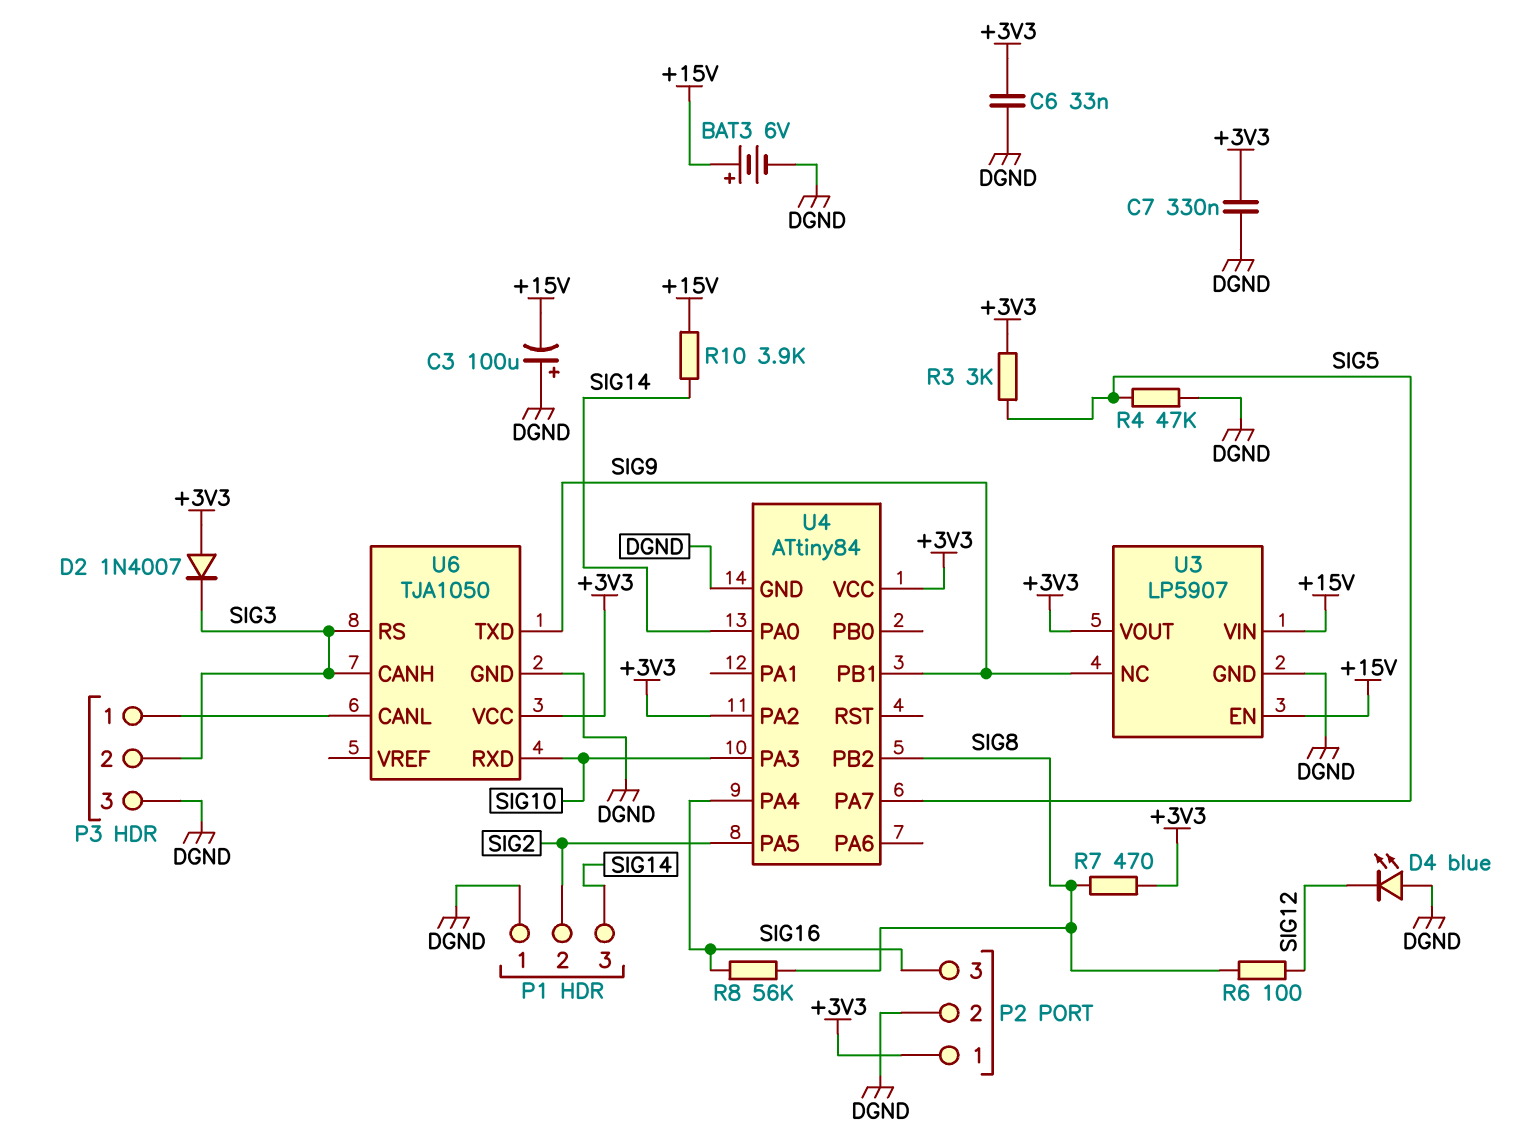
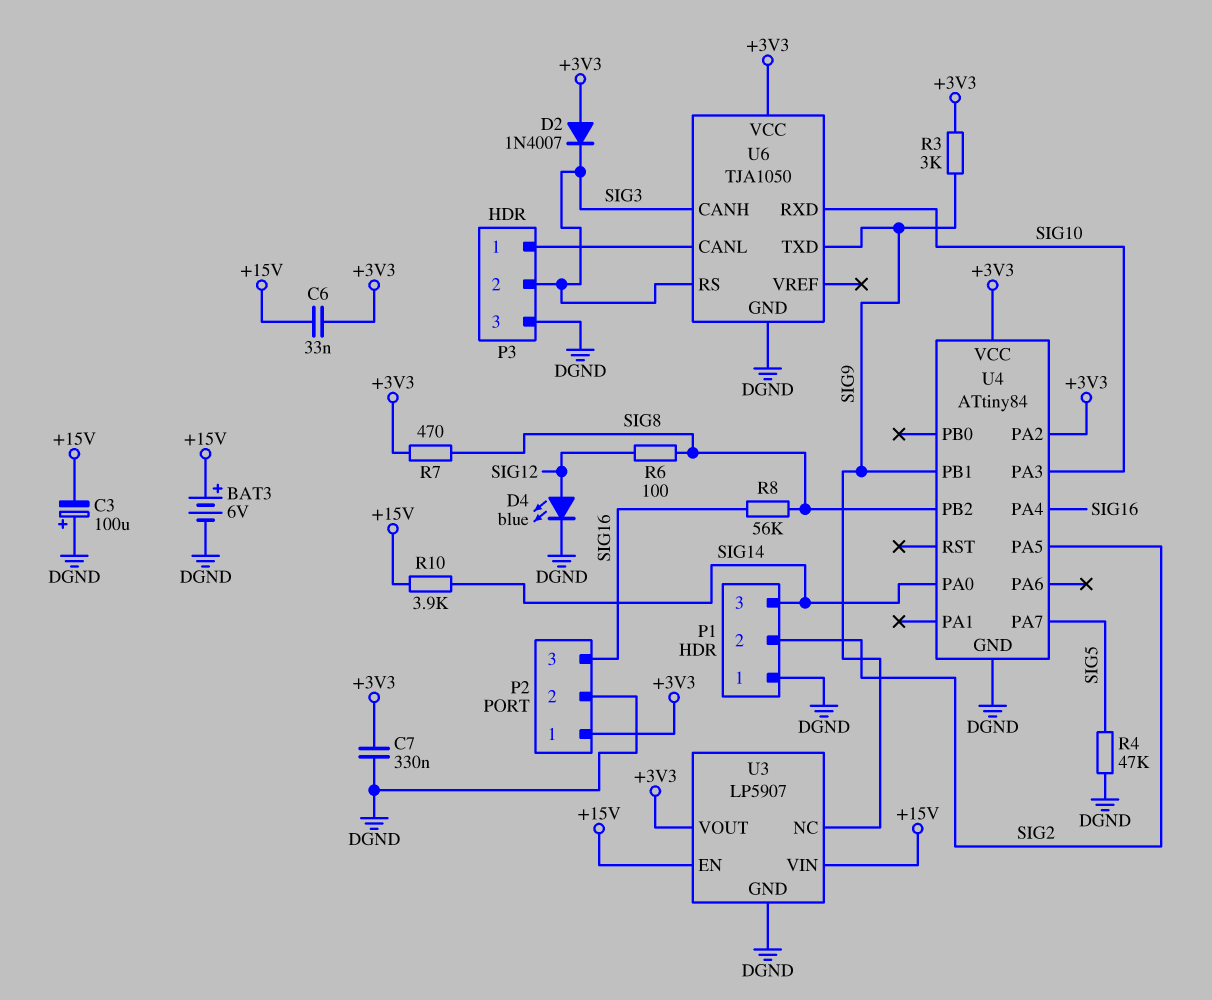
C6: 33nF (+3V3, DGND) -> 33nF (+3V3, +15V)
D4: LED blue (A DGND, K SIG12) -> LED blue (A SIG12, K DGND)
R3: 3k (+3V3, SIG5) -> 3k (+3V3, SIG9)

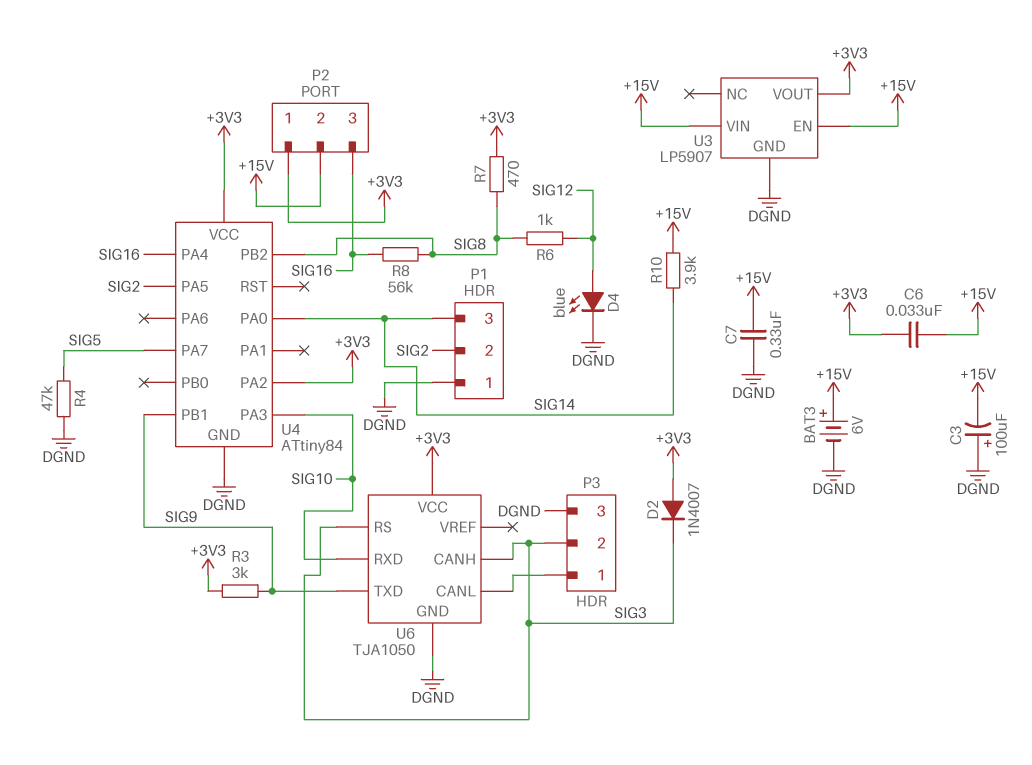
C7: 330nF (+3V3, DGND) -> 330nF (+15V, DGND)
P2 pin 2: DGND -> +15V
R6: 100 (SIG8, SIG12) -> 1k (SIG8, SIG12)
U3 pin NC: SIG9 -> none

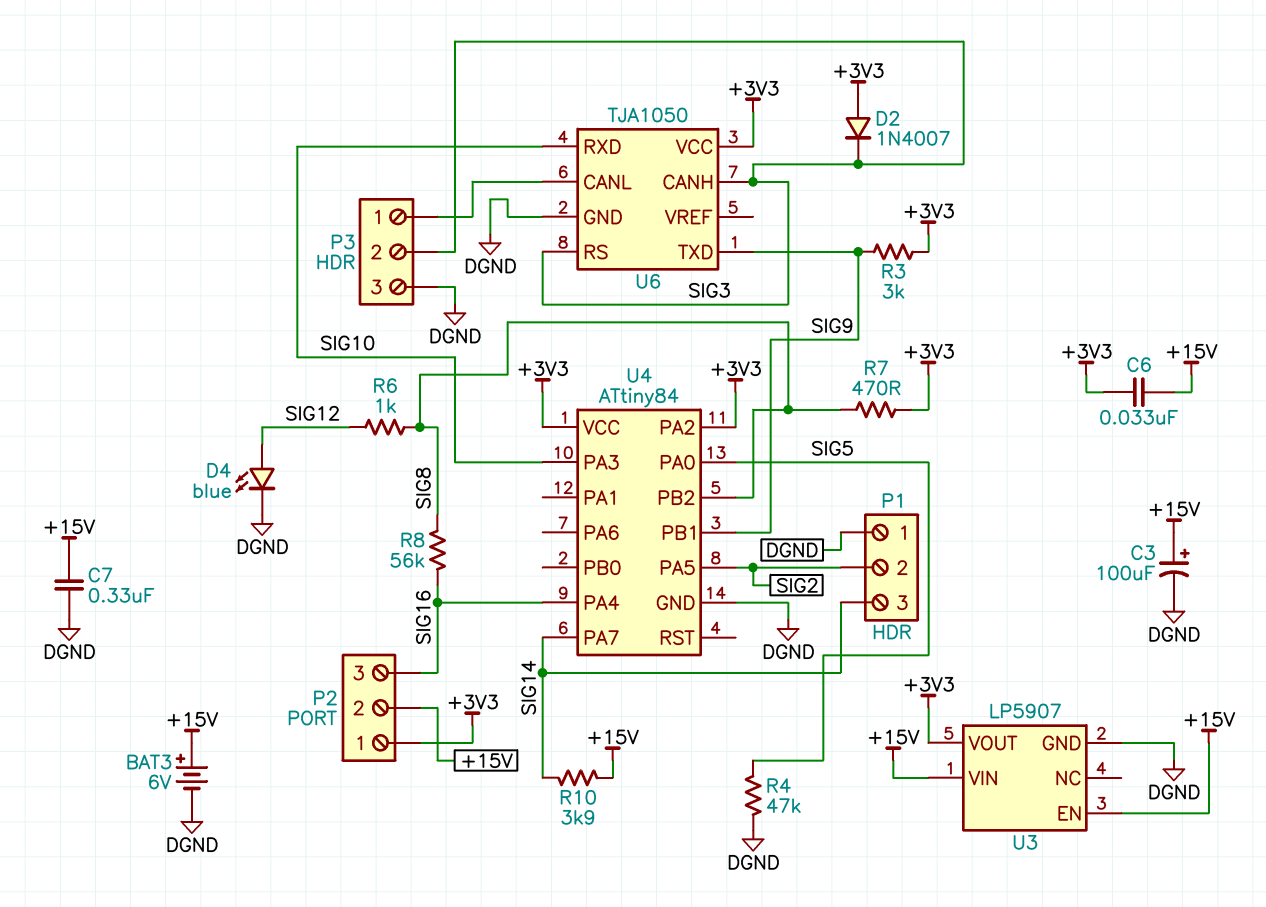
C3: 100uF (plus DGND, minus +15V) -> 100uF (plus +15V, minus DGND)
U4 pin PA0: SIG14 -> SIG5
U4 pin PA7: SIG5 -> SIG14

